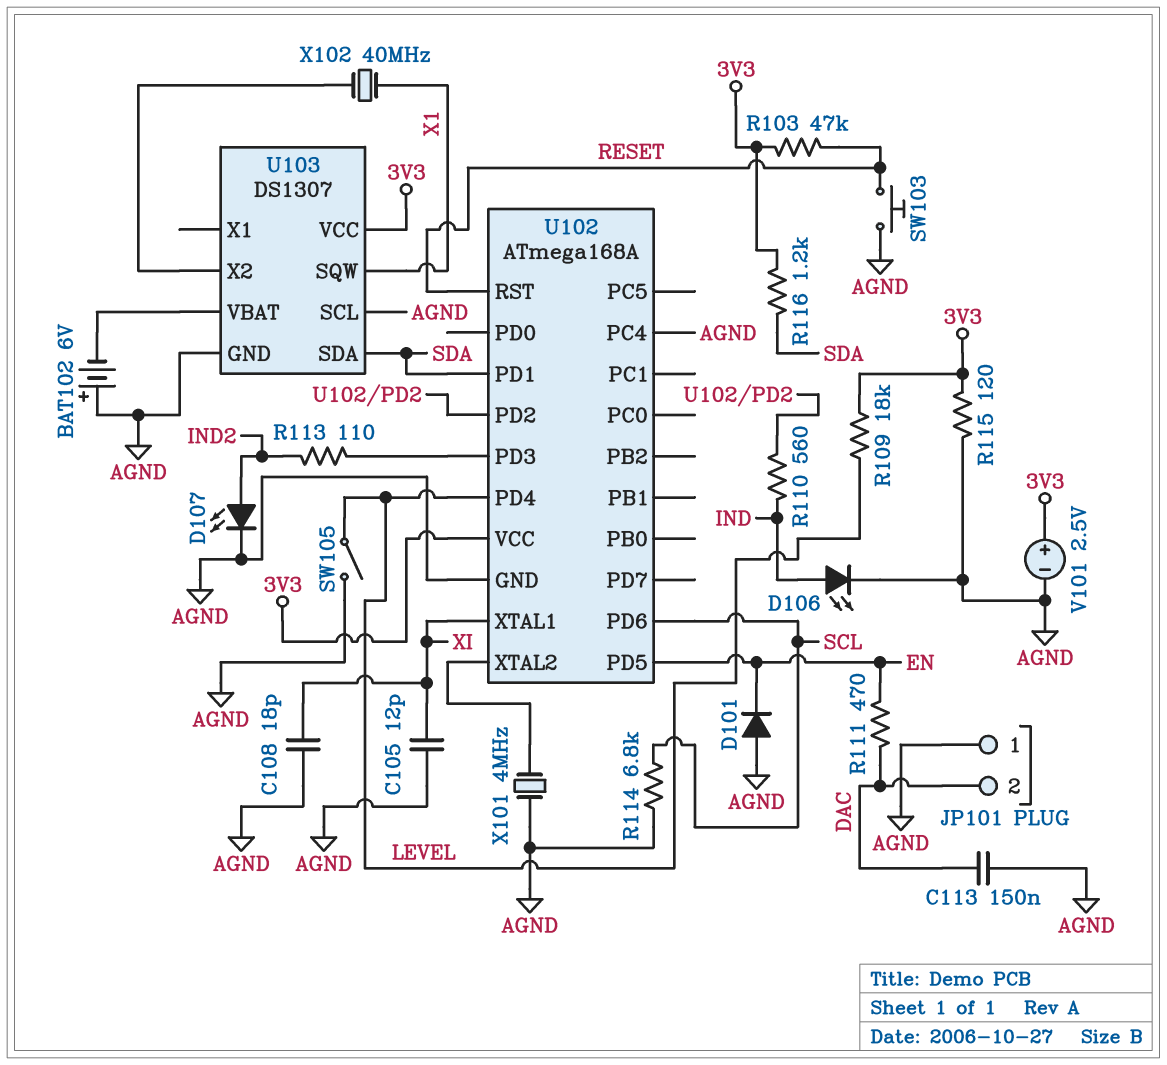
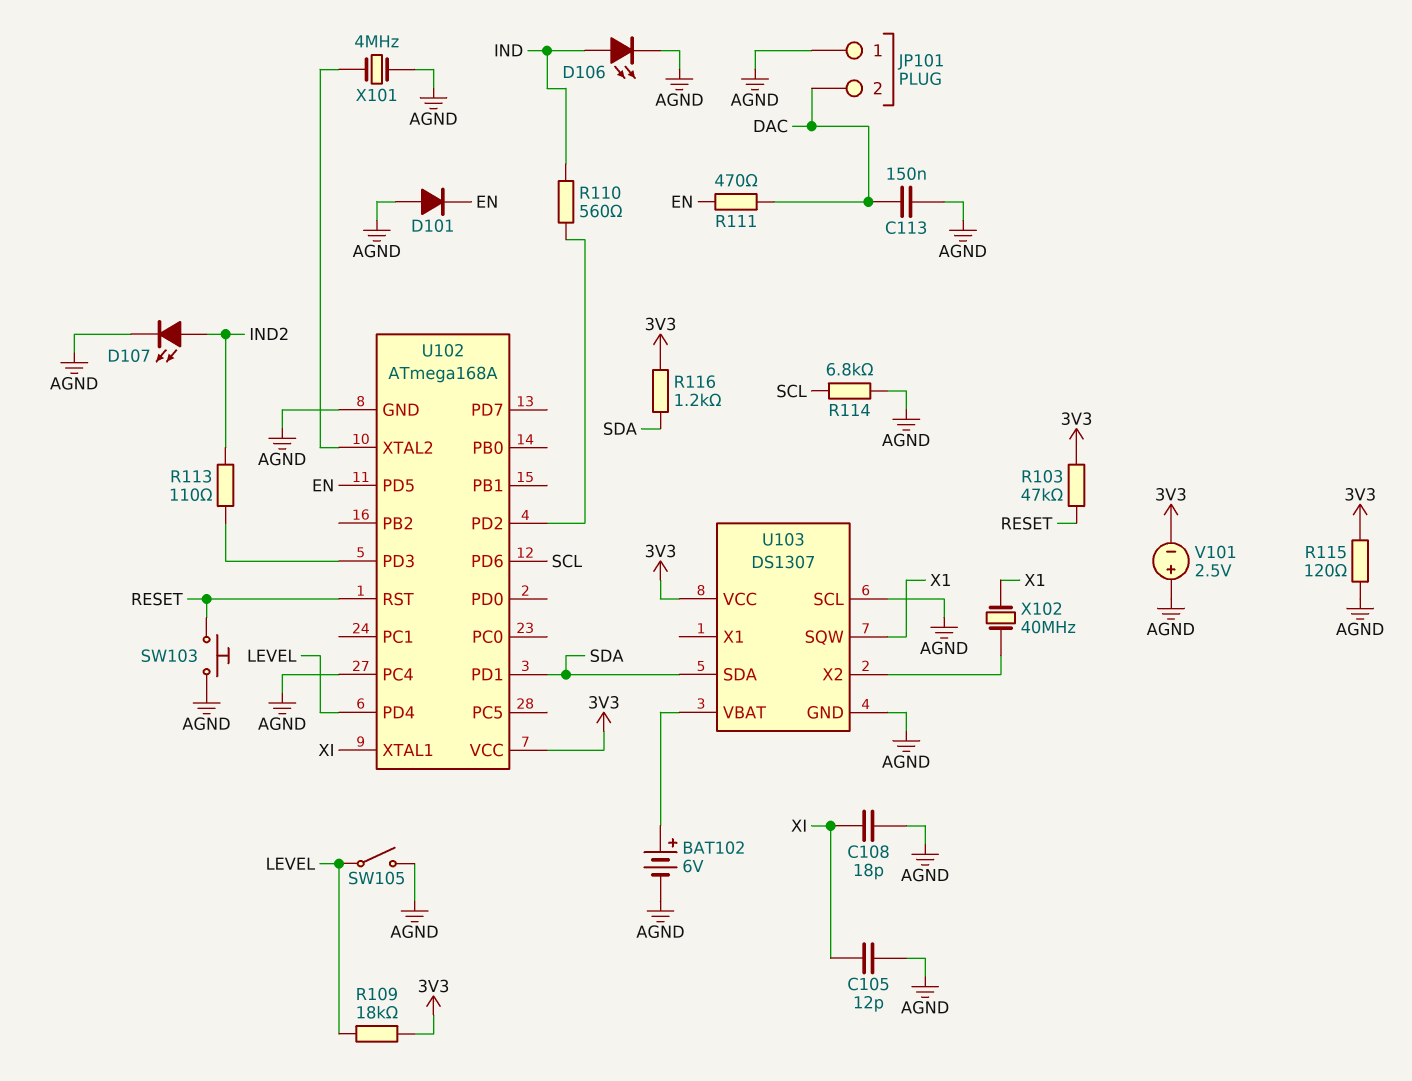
BAT102: 6V (plus AGND, minus U103/VBAT) -> 6V (plus U103/VBAT, minus AGND)
V101: 2.5V (plus 3V3, minus AGND) -> 2.5V (plus AGND, minus 3V3)

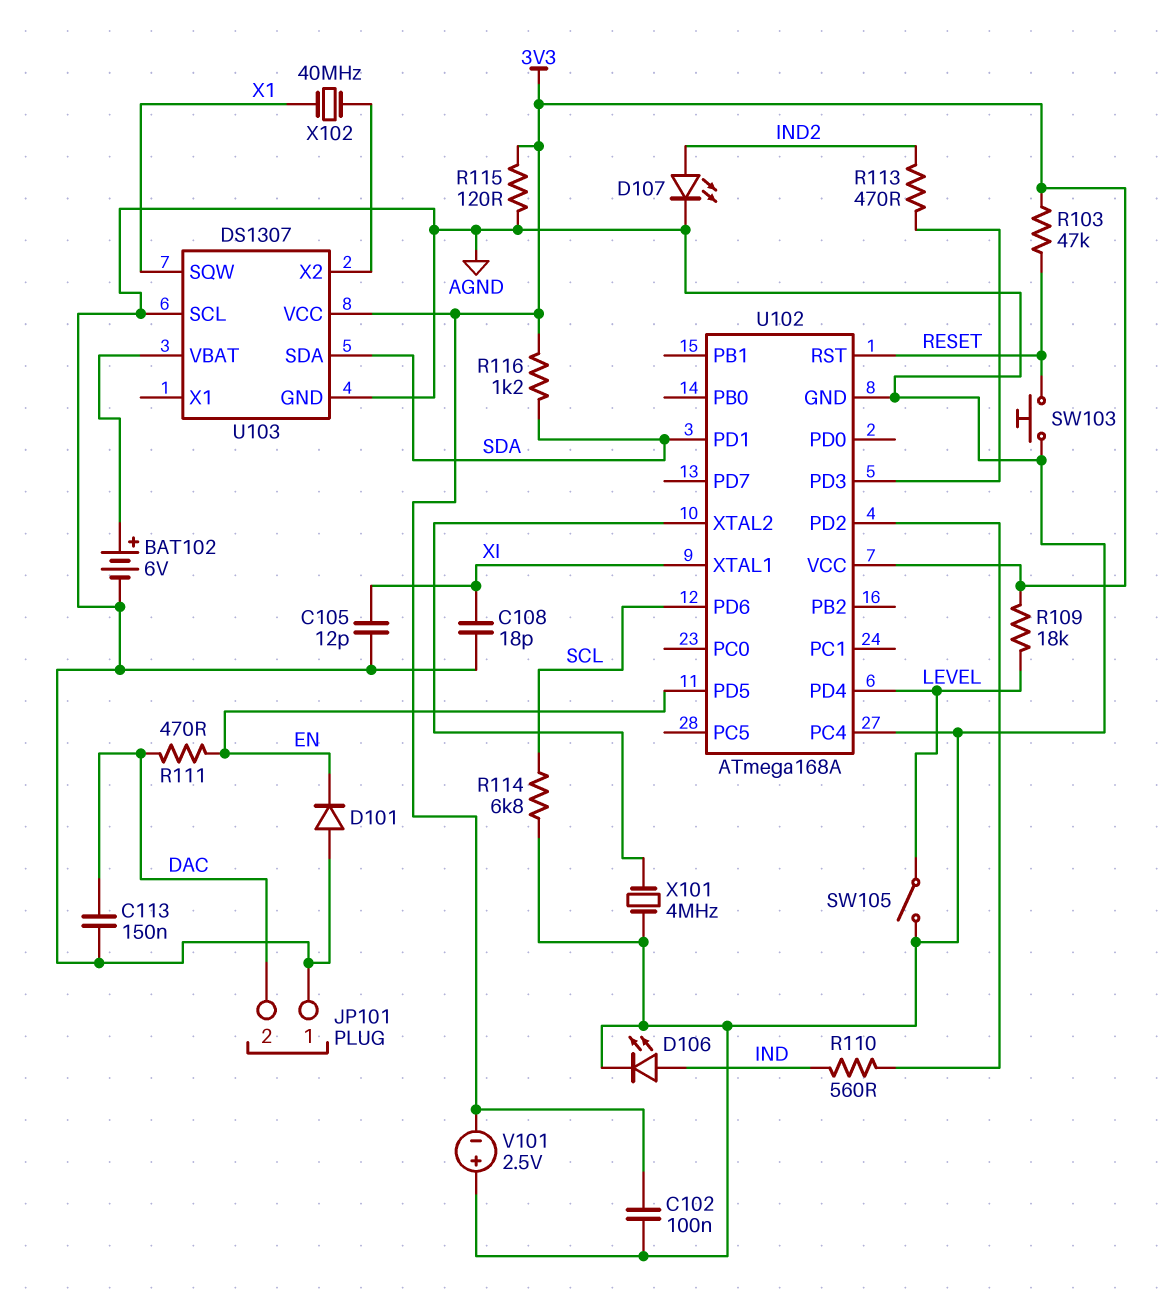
C102: none -> 100nF (3V3, AGND)
R113: 110 (IND2, U102/PD3) -> 470 (IND2, U102/PD3)

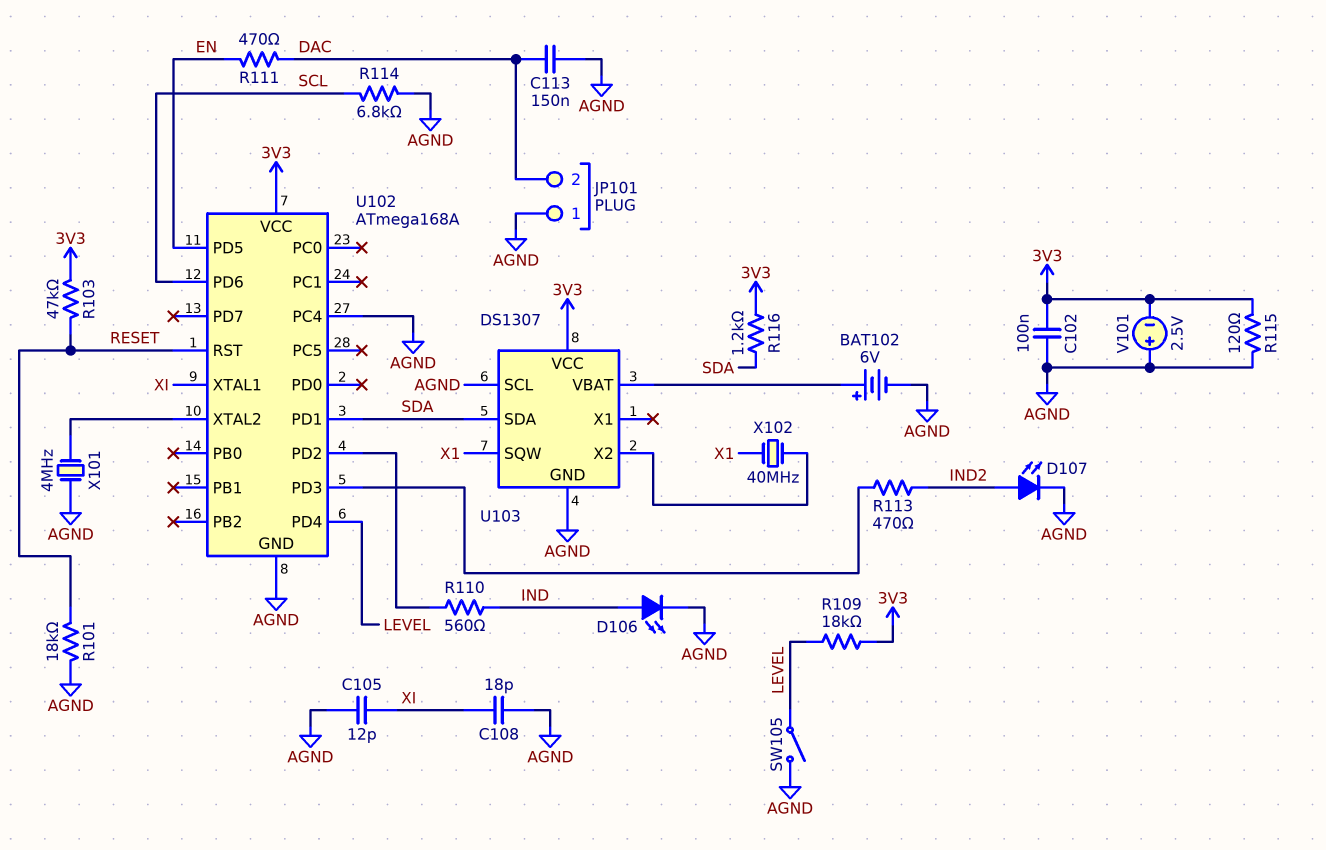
D101: diode (A AGND, K EN) -> none
R101: none -> 18k (AGND, RESET)
SW103: button (AGND, RESET) -> none

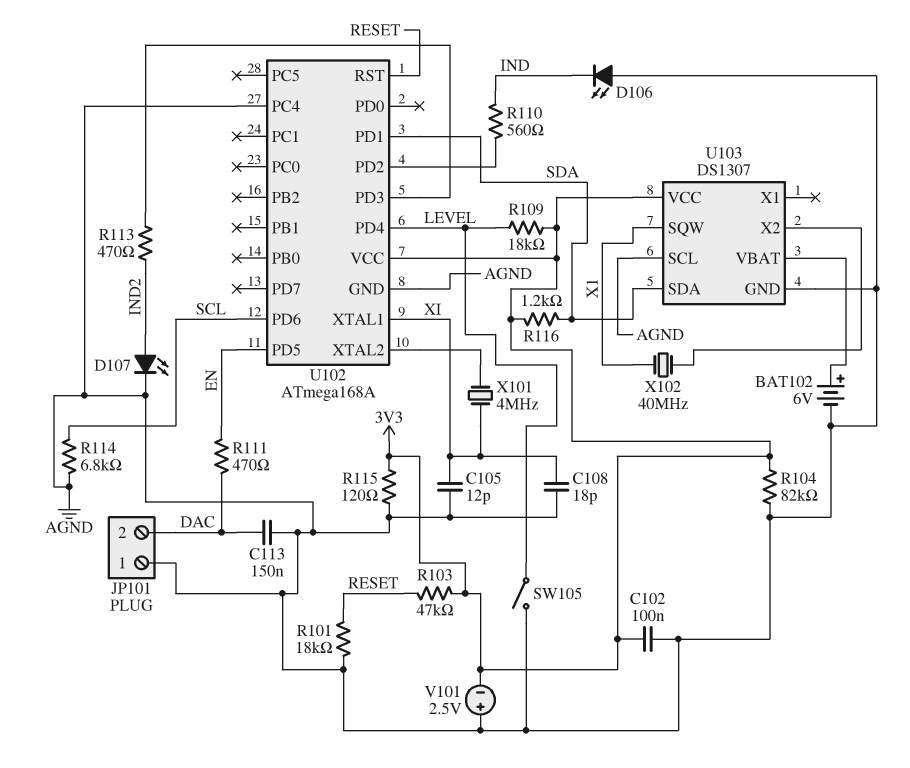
D106: LED (A IND, K AGND) -> LED (A AGND, K IND)
R104: none -> 82k (3V3, AGND)
X101: 4MHz (AGND, U102/XTAL2) -> 4MHz (U102/XTAL2, XI)

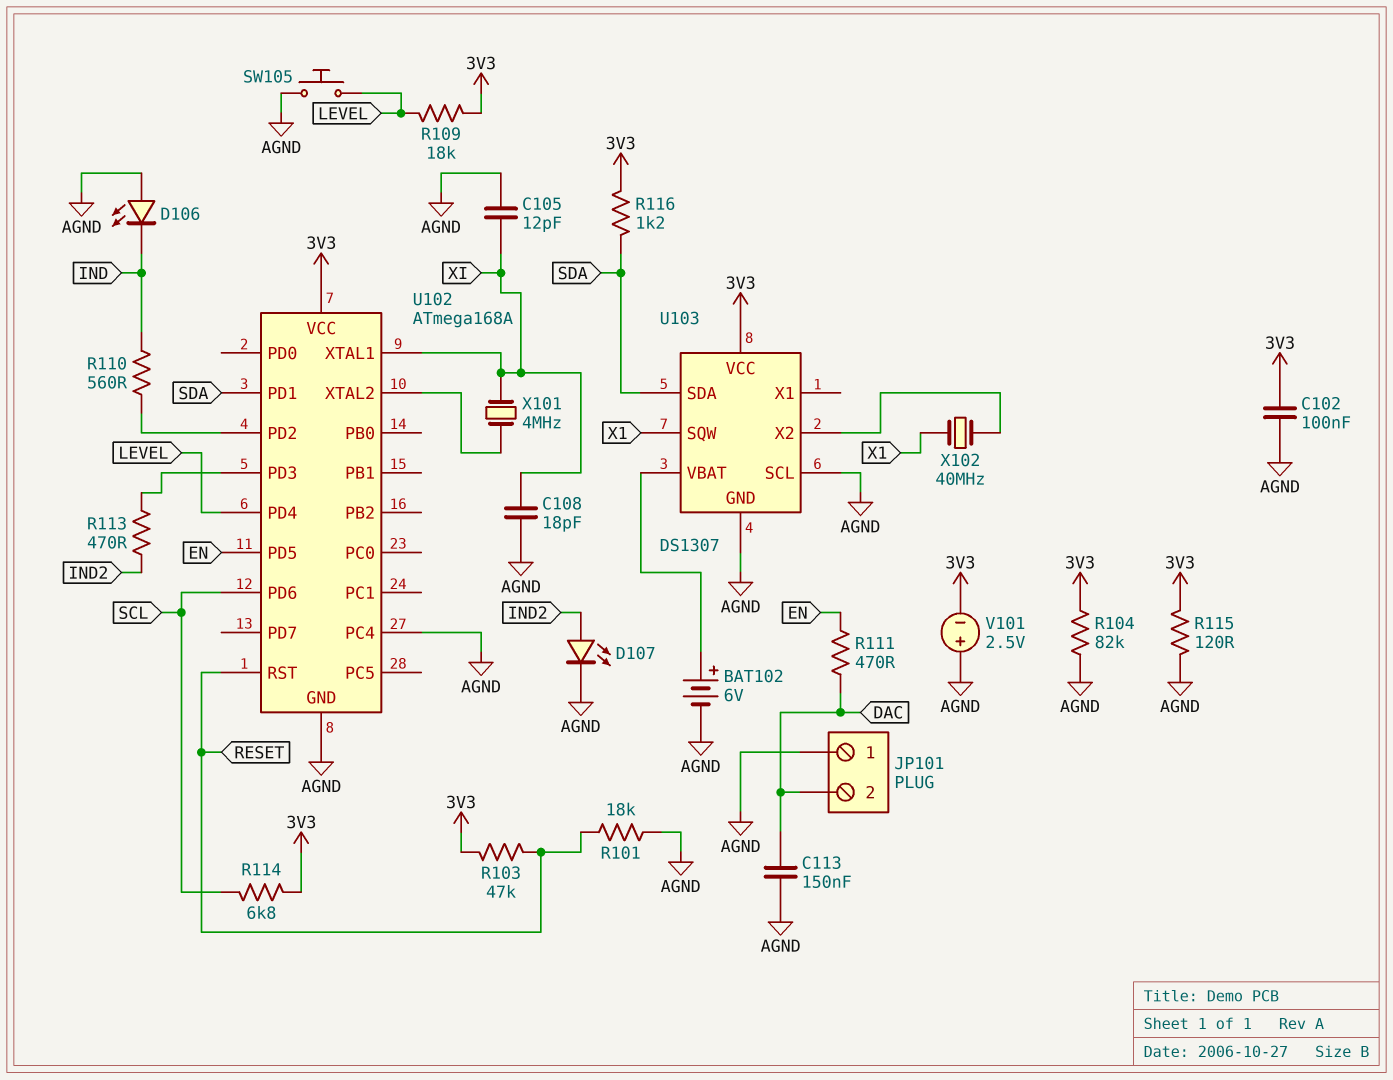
R114: 6.8k (AGND, SCL) -> 6.8k (3V3, SCL)
SW105: switch (AGND, LEVEL) -> button (AGND, LEVEL)

